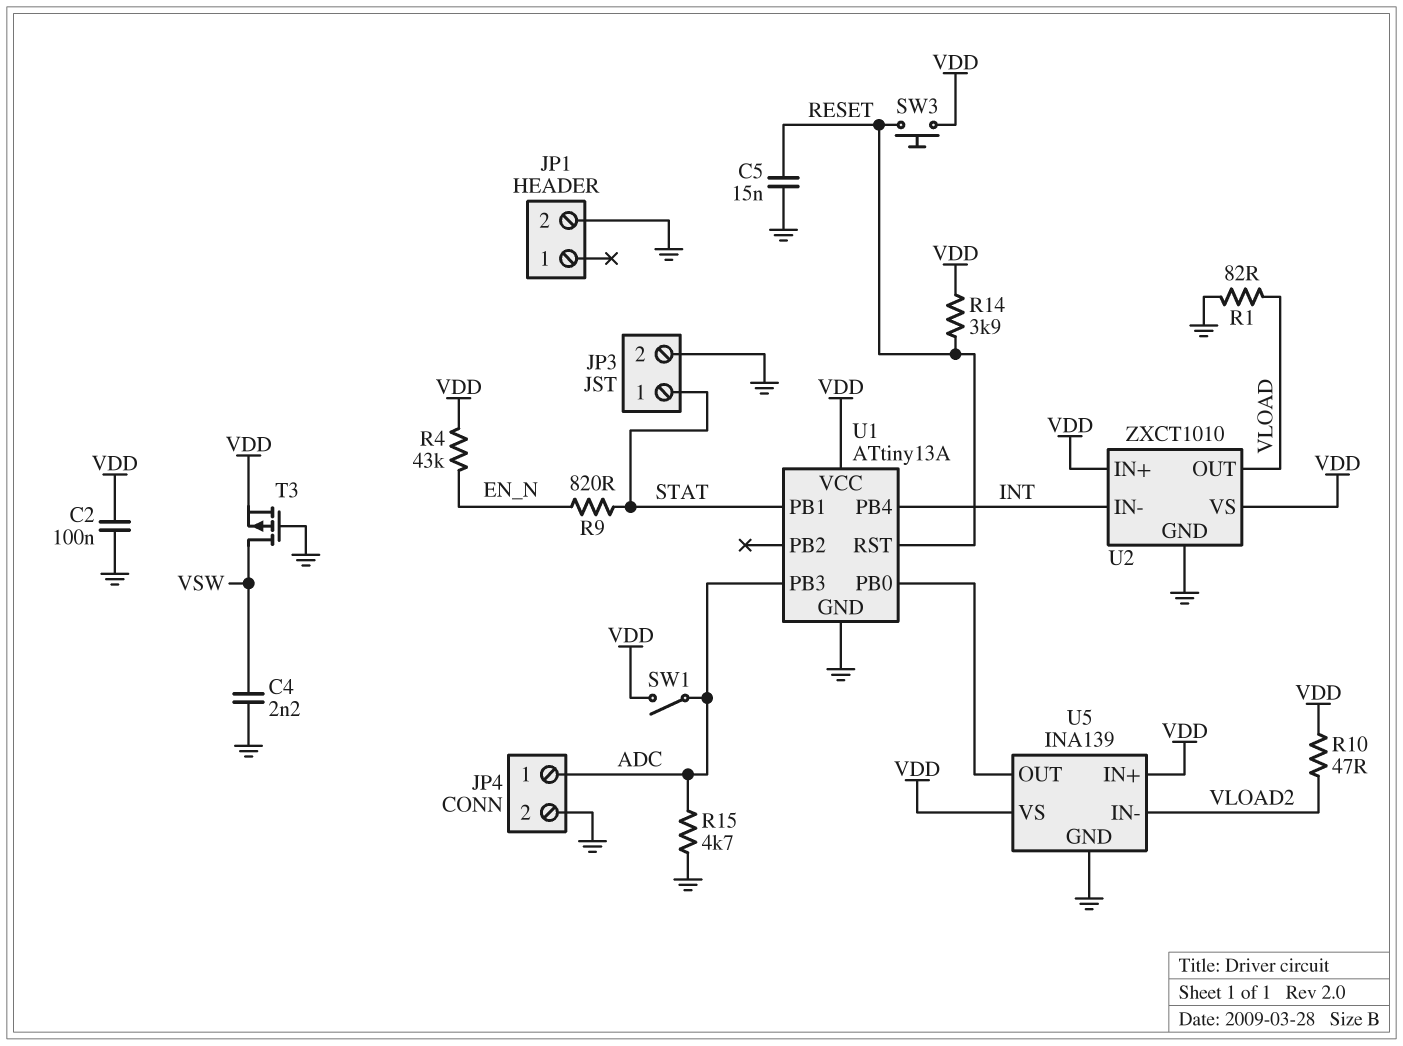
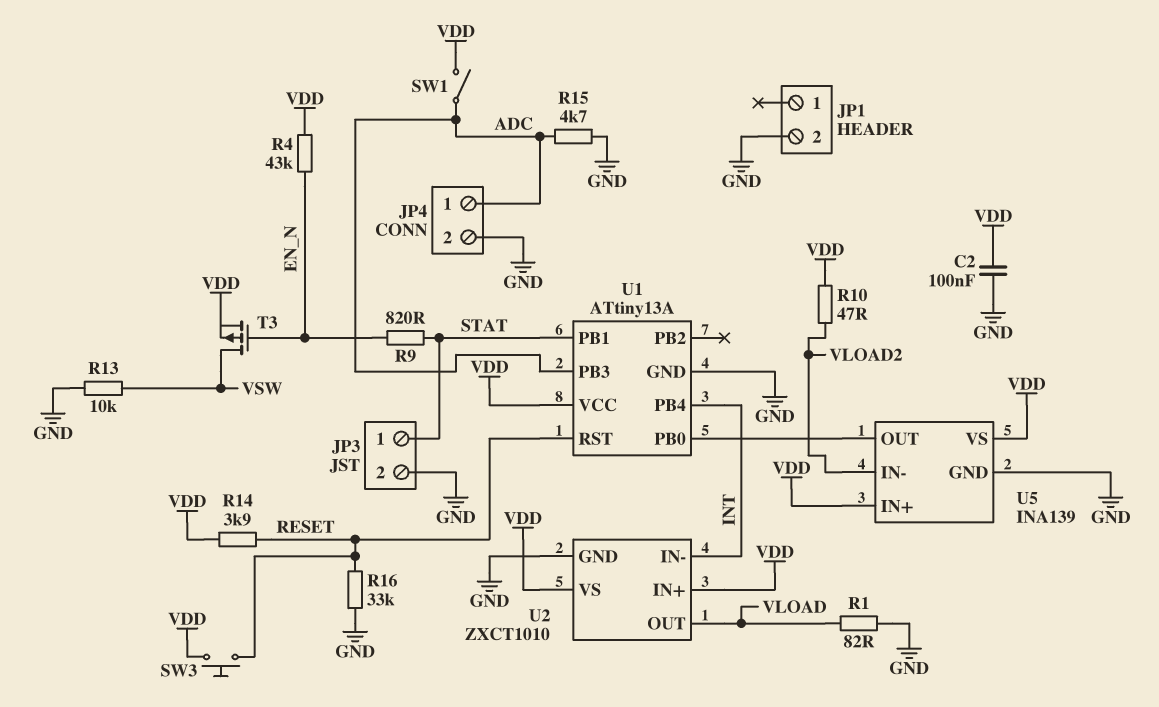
C4: 2.2nF (GND, VSW) -> none
C5: 15nF (GND, RESET) -> none
R13: none -> 10k (GND, VSW)
R16: none -> 33k (GND, RESET)
T3: PMOS (G GND, D VSW, S VDD) -> PMOS (G EN_N, D VSW, S VDD)

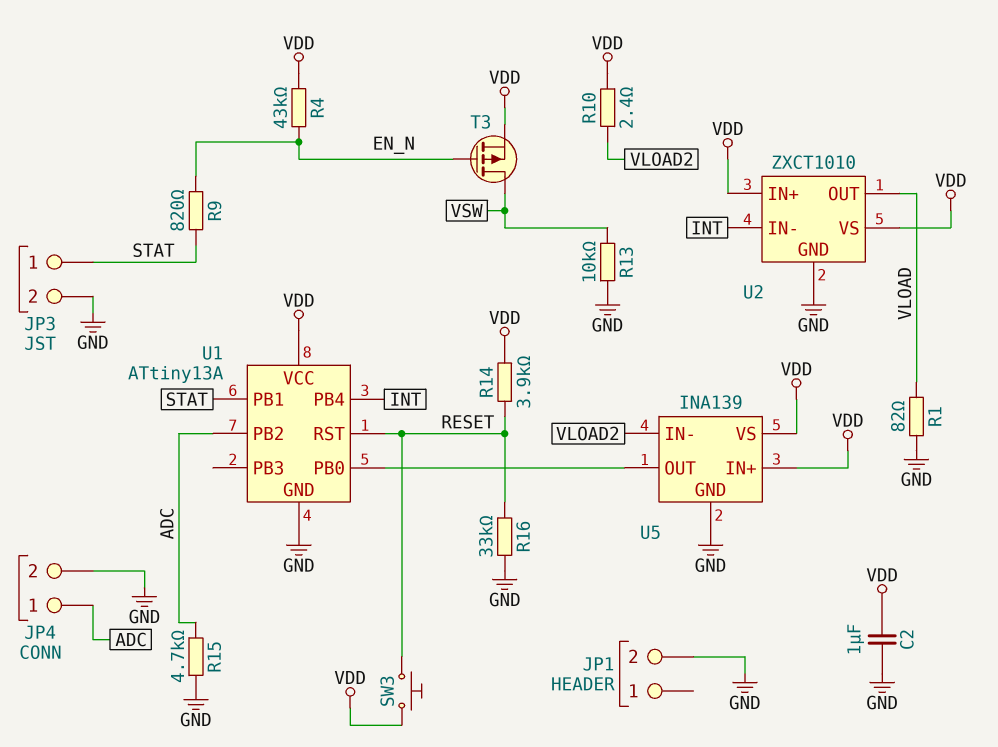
C2: 100nF (GND, VDD) -> 1uF (GND, VDD)
R10: 47 (VDD, VLOAD2) -> 2.4 (VDD, VLOAD2)
SW1: switch (ADC, VDD) -> none
U1 pin PB2: none -> ADC
U1 pin PB3: ADC -> none

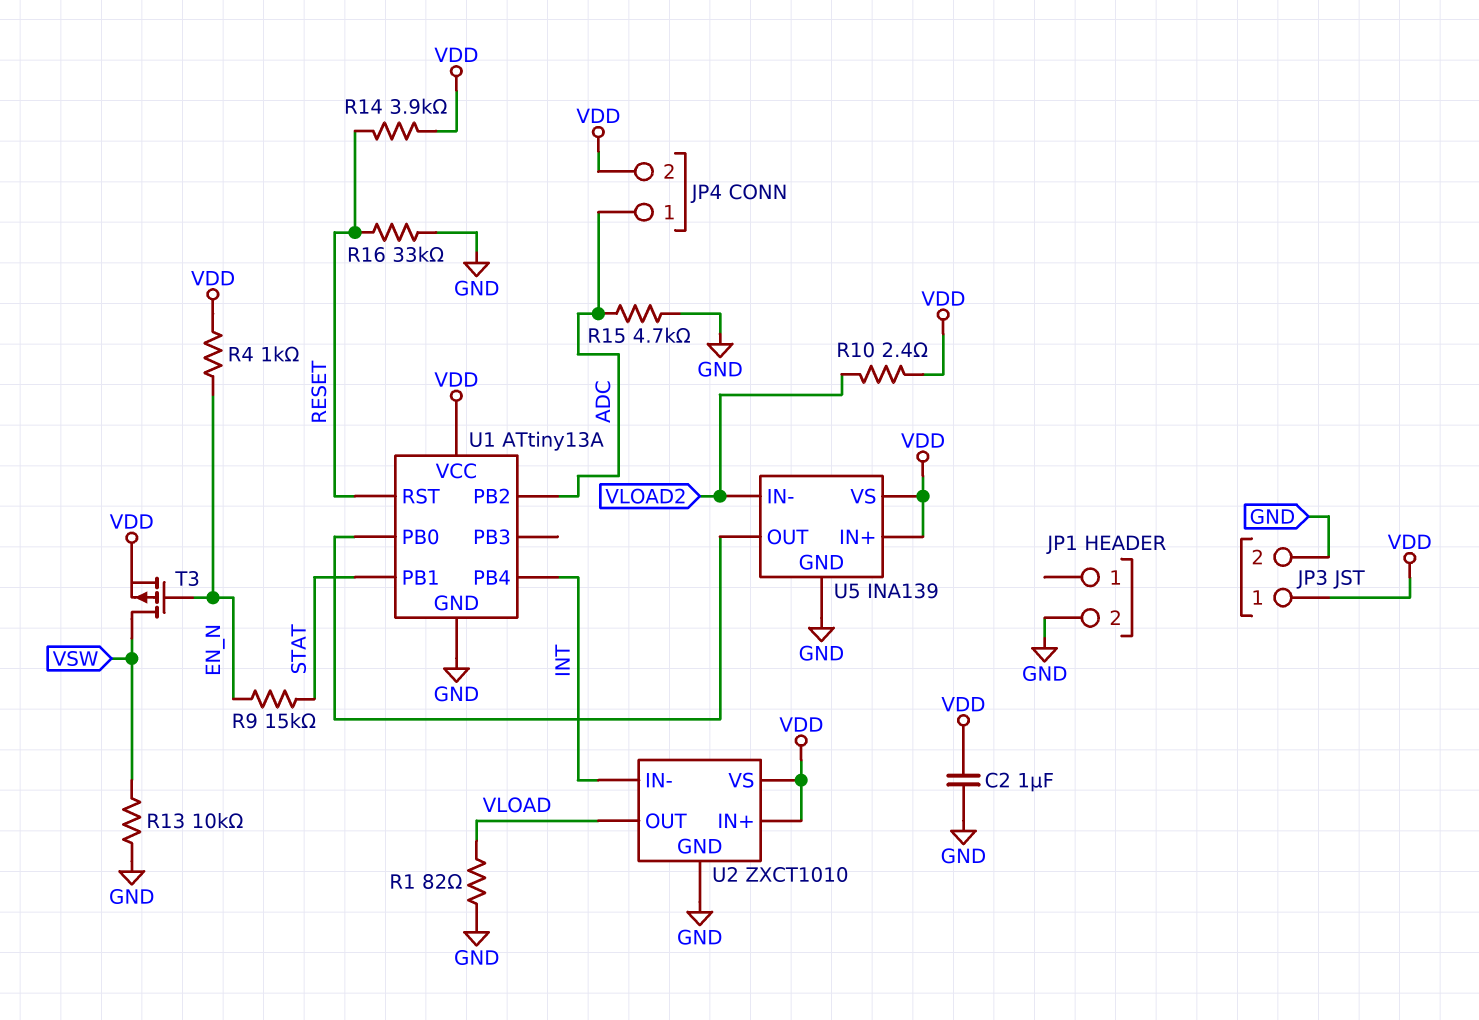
JP3 pin 1: STAT -> VDD
JP4 pin 2: GND -> VDD
R4: 43k (EN_N, VDD) -> 1k (EN_N, VDD)
R9: 820 (EN_N, STAT) -> 15k (EN_N, STAT)
SW3: button (RESET, VDD) -> none

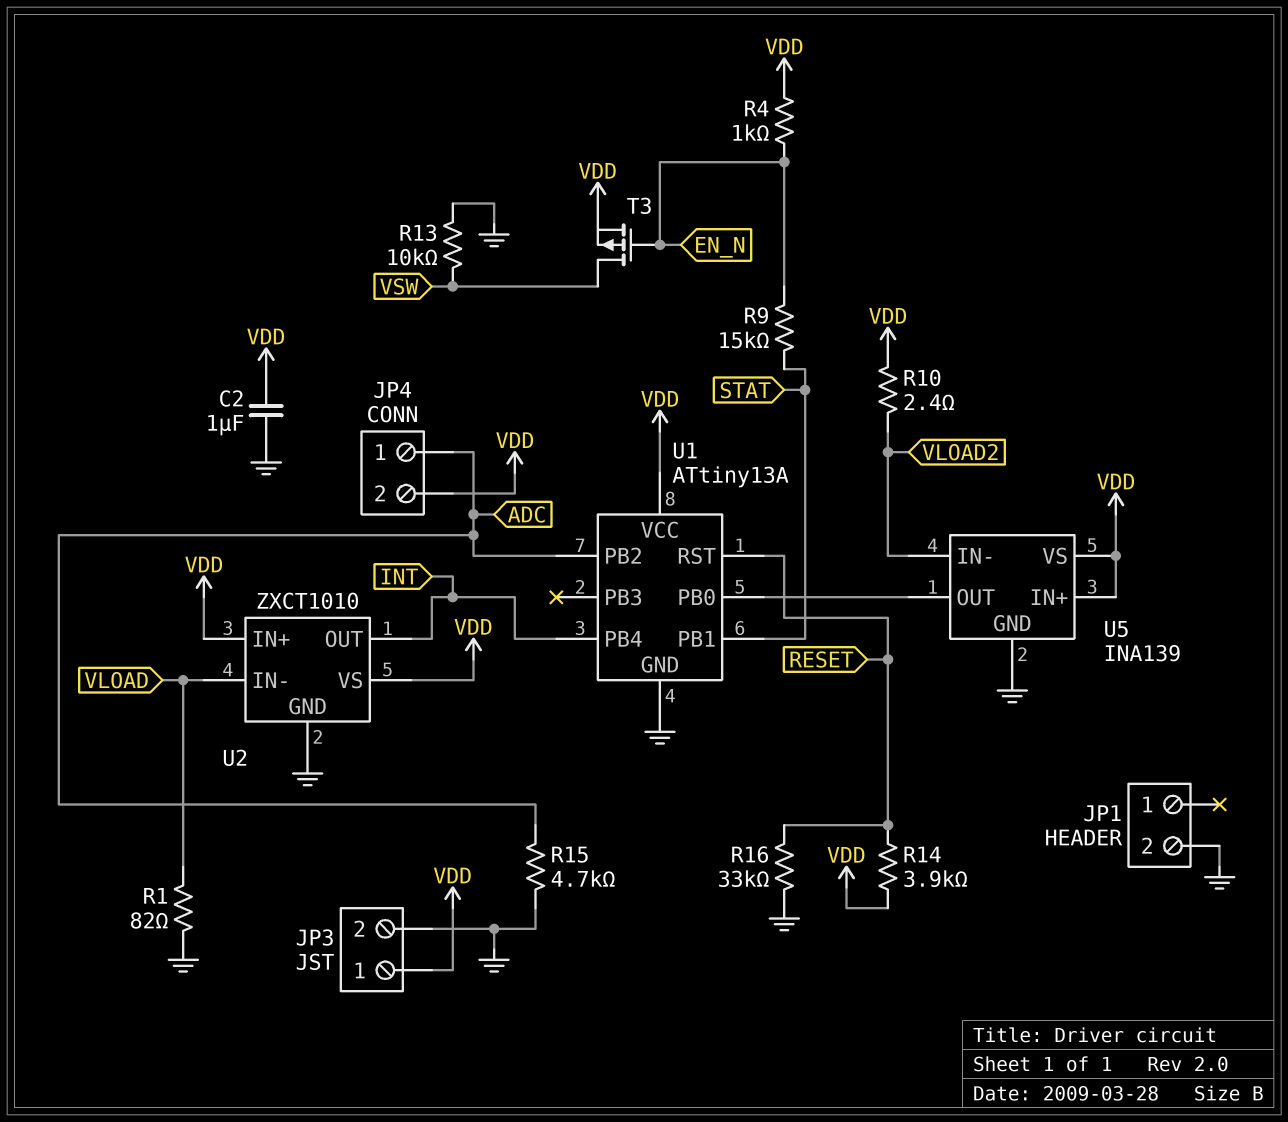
U2 pin IN-: INT -> VLOAD
U2 pin OUT: VLOAD -> INT

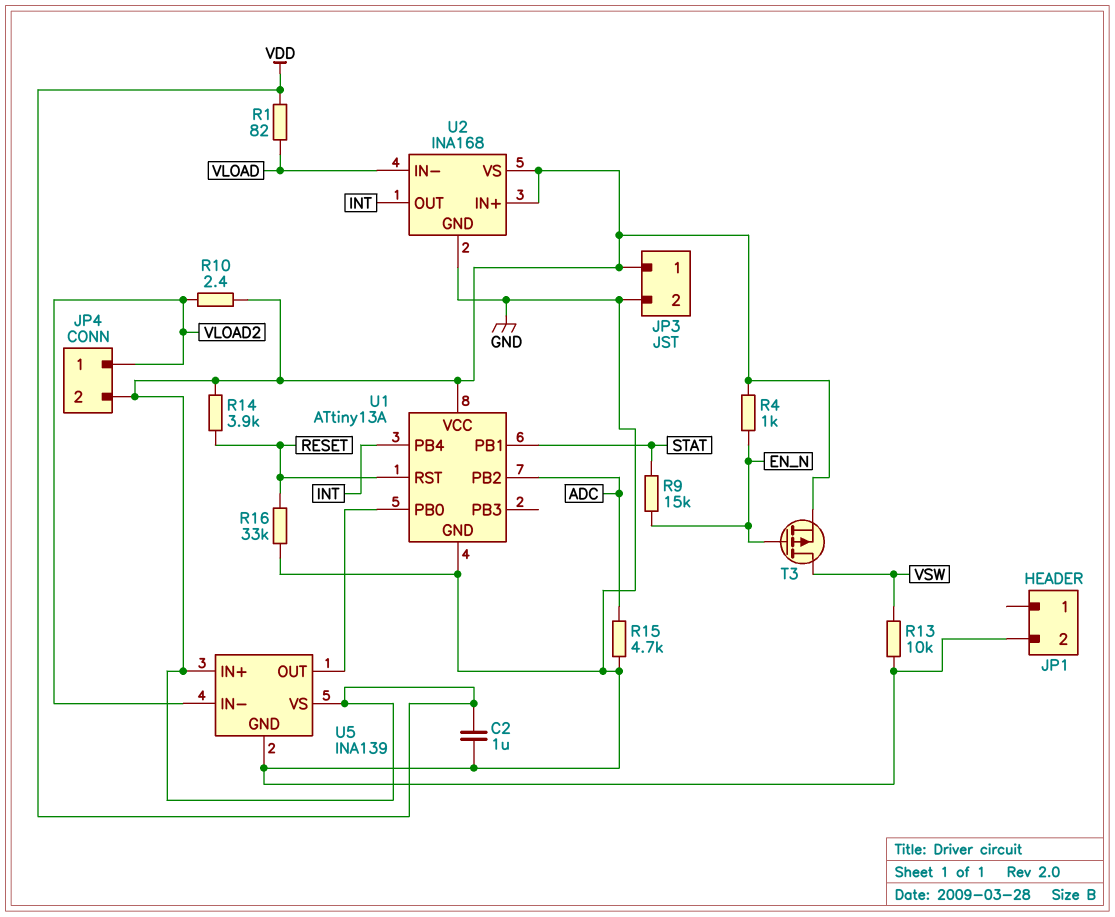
JP4 pin 1: ADC -> VLOAD2
R1: 82 (GND, VLOAD) -> 82 (VDD, VLOAD)
U2: ZXCT1010 -> INA168

